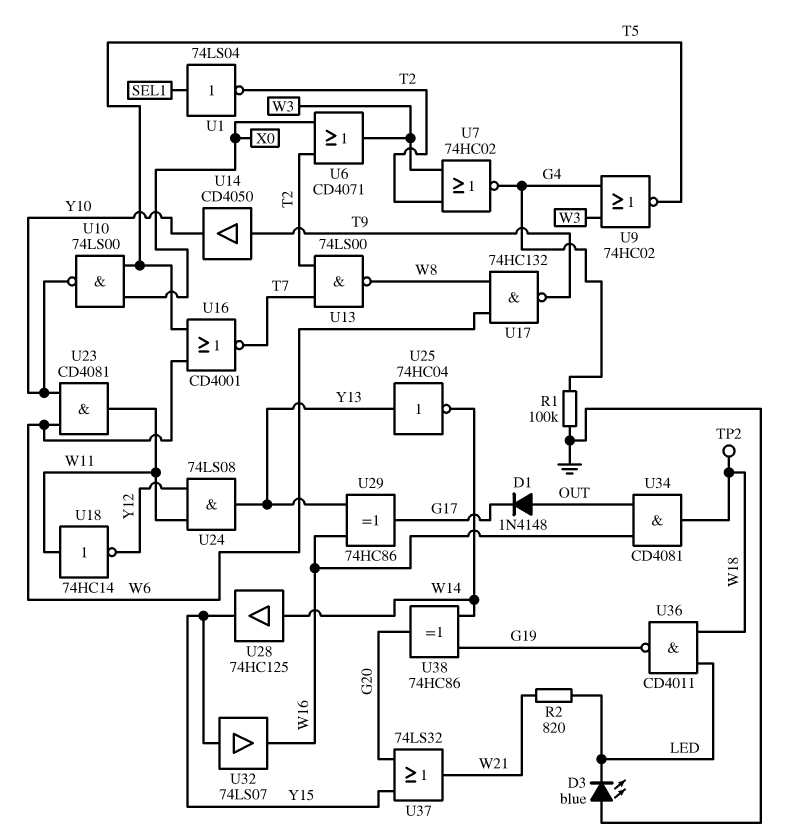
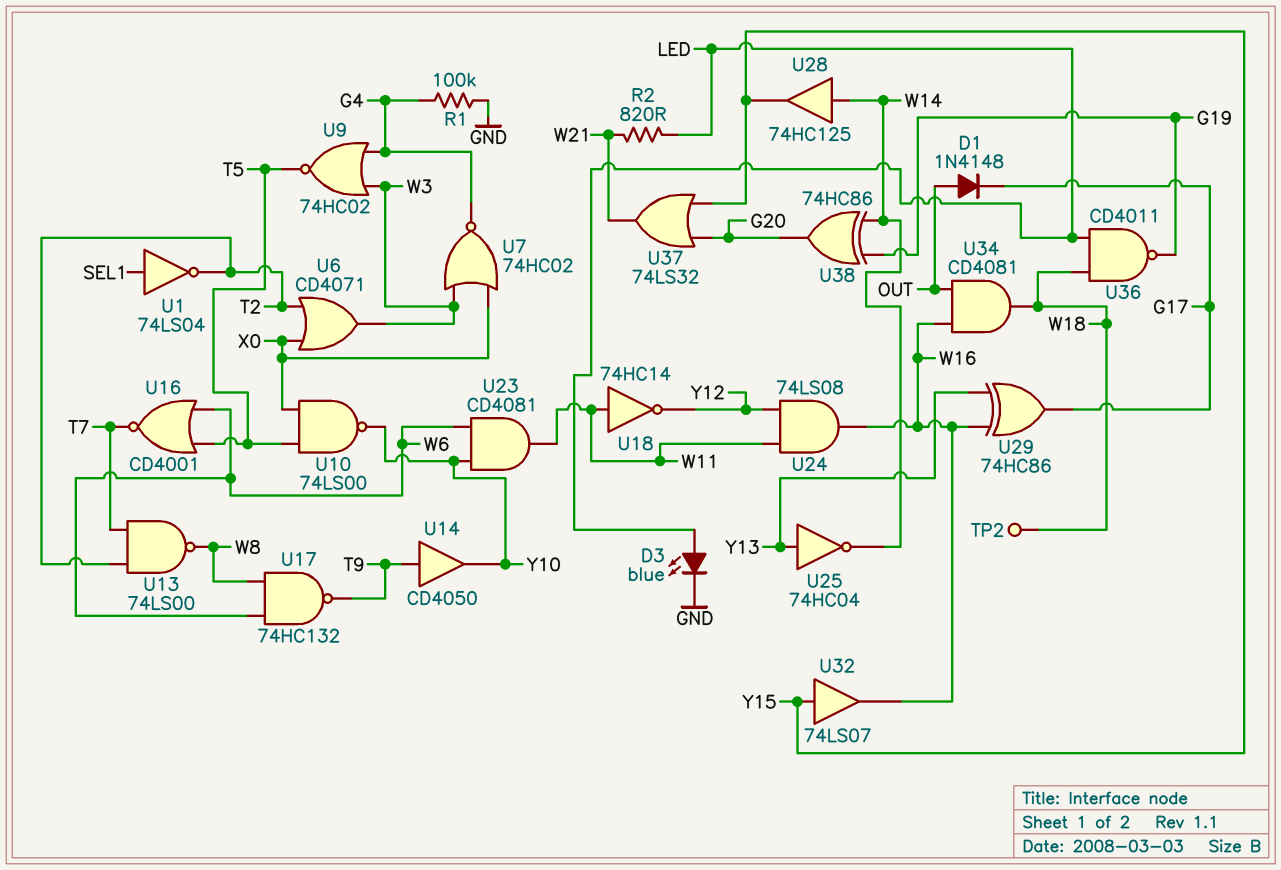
D3: LED blue (A GND, K LED) -> LED blue (A LED, K GND)
U7: NOR 74HC02 (in T2, in W3, out G4) -> NOR 74HC02 (in W3, in X0, out G4)
U24: AND 74LS08 (in W11, in Y12, out Y13) -> AND 74LS08 (in W11, in Y12, out W16)

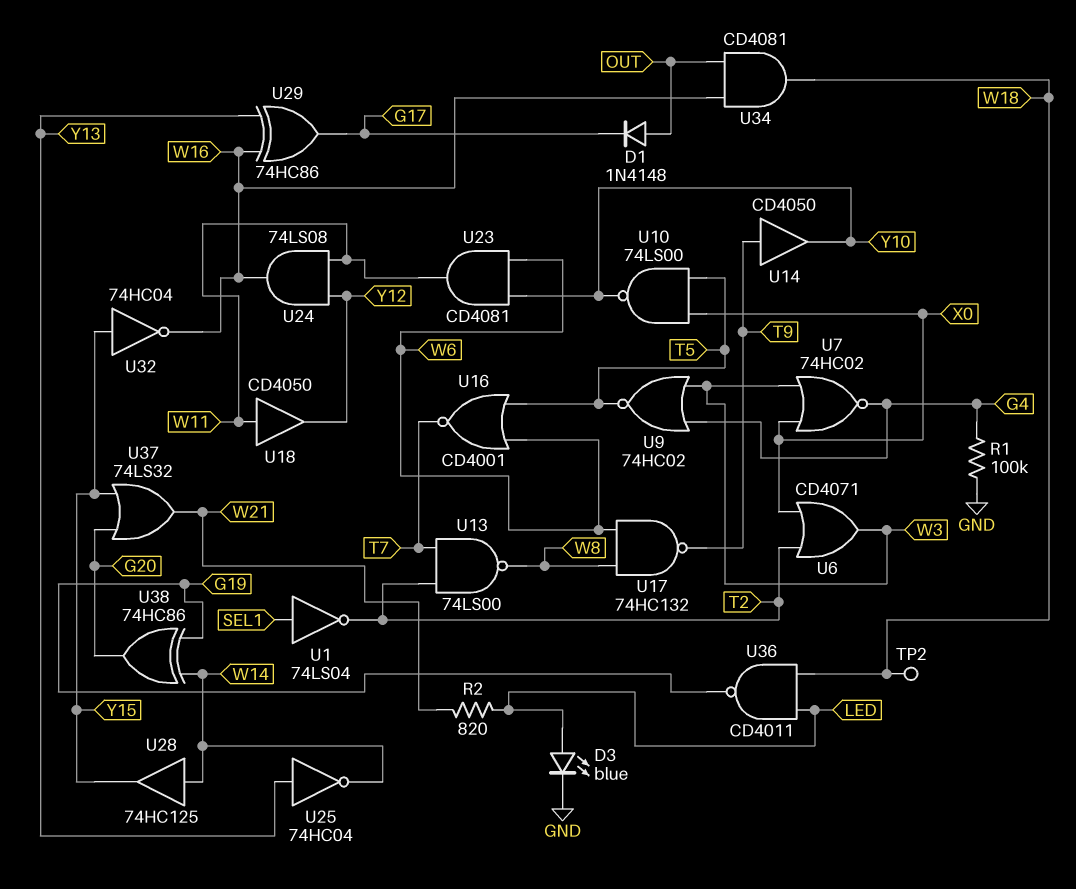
U18: NOT 74HC14 (in W11, out Y12) -> buffer CD4050 (in W11, out Y12)
U32: buffer 74LS07 (in Y15, out W16) -> NOT 74HC04 (in Y15, out W16)

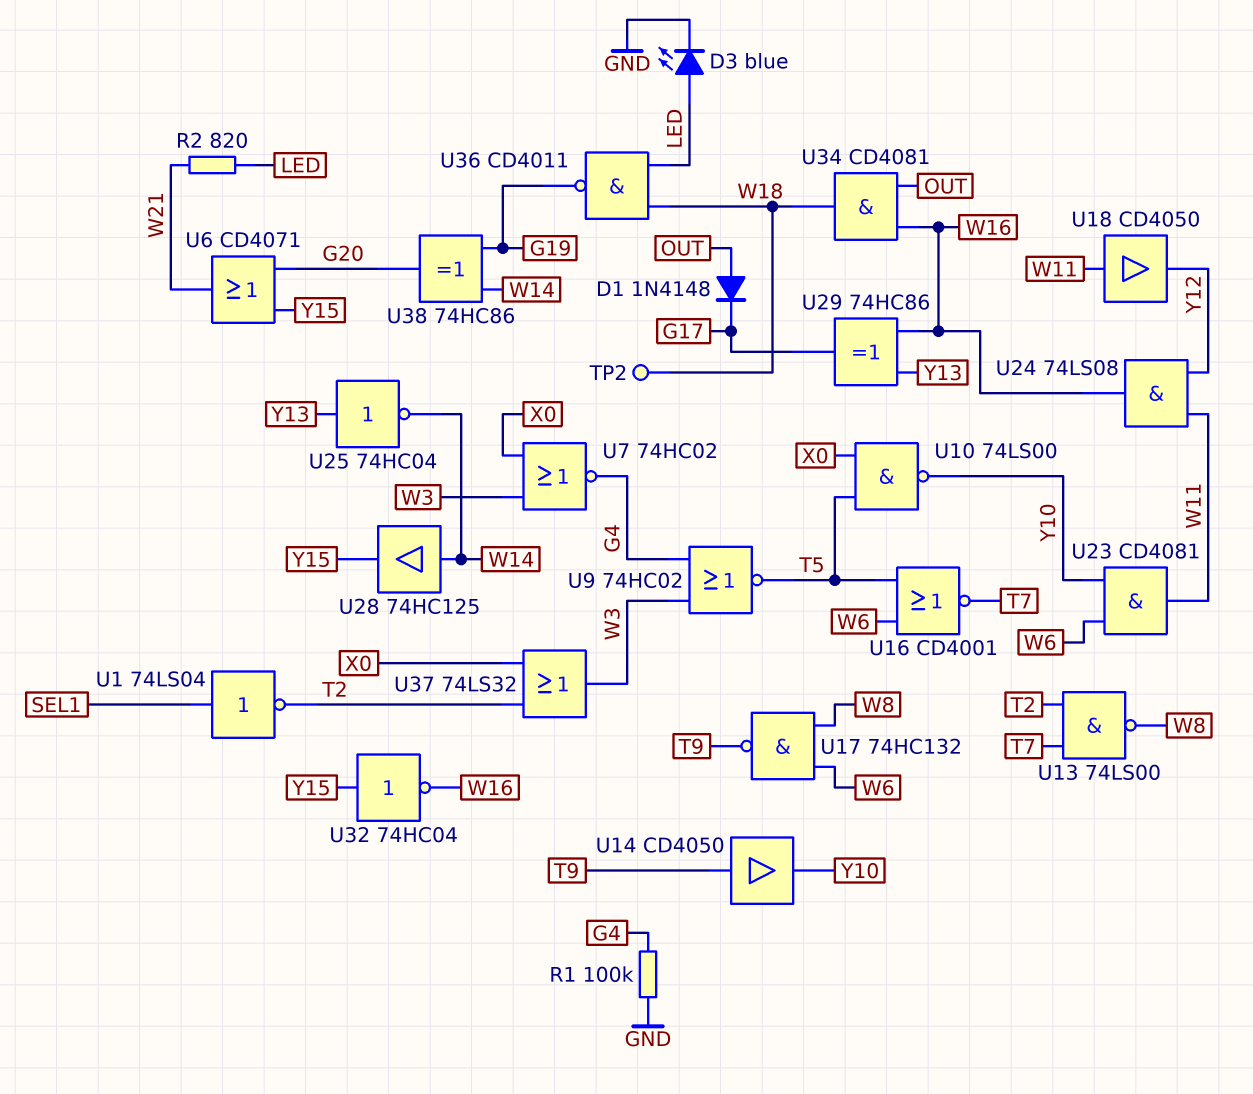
U6: OR CD4071 (in T2, in X0, out W3) -> OR CD4071 (in G20, in Y15, out W21)
U37: OR 74LS32 (in G20, in Y15, out W21) -> OR 74LS32 (in T2, in X0, out W3)

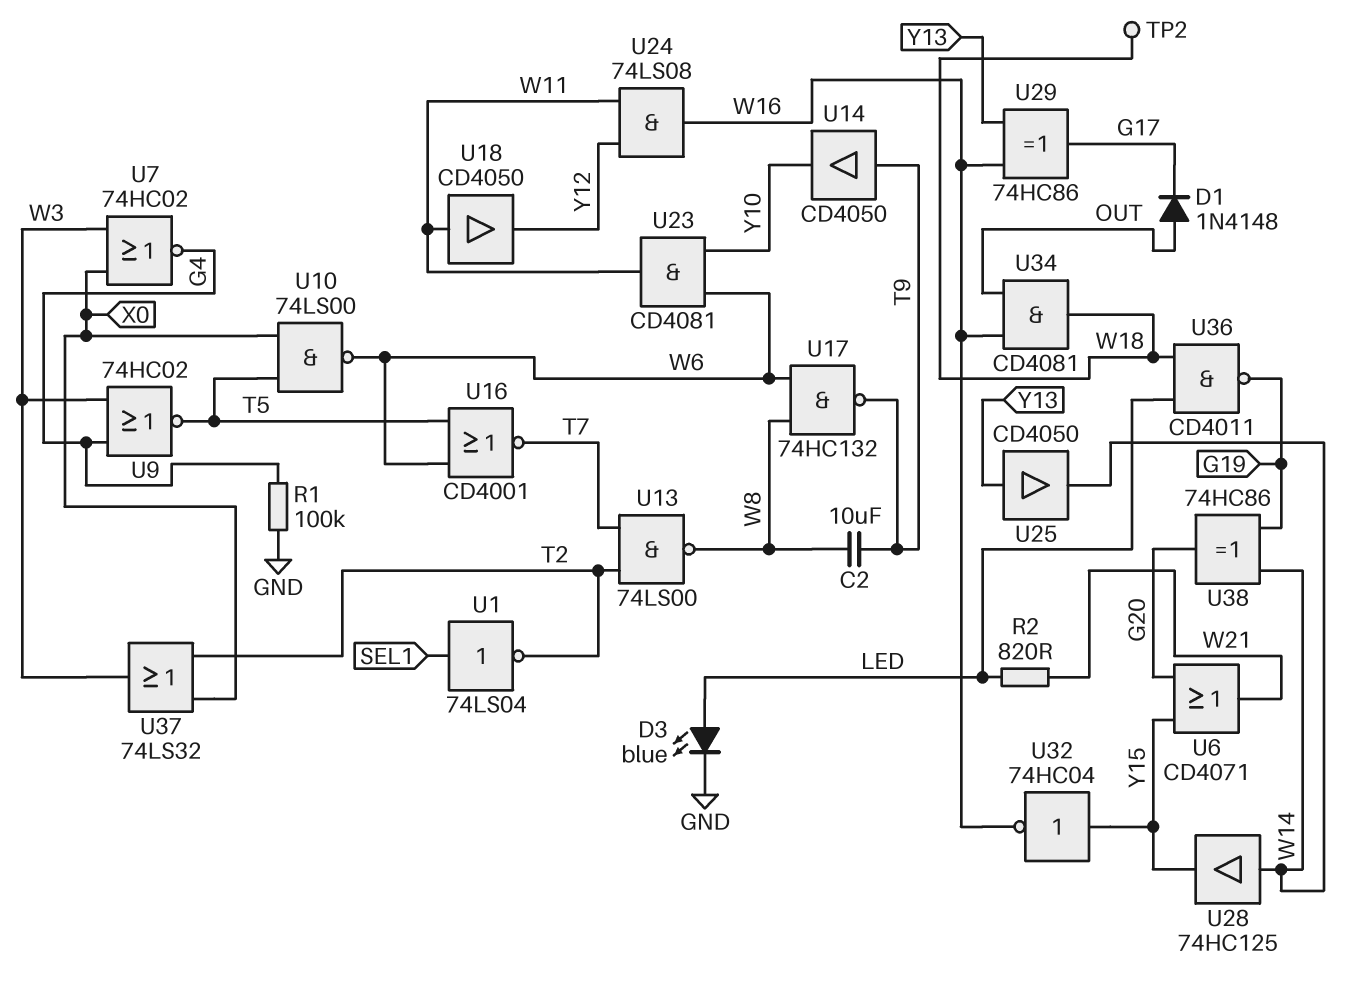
C2: none -> 10uF (T9, W8)
U10: NAND 74LS00 (in T5, in X0, out Y10) -> NAND 74LS00 (in T5, in X0, out W6)
U25: NOT 74HC04 (in Y13, out W14) -> buffer CD4050 (in Y13, out W14)

